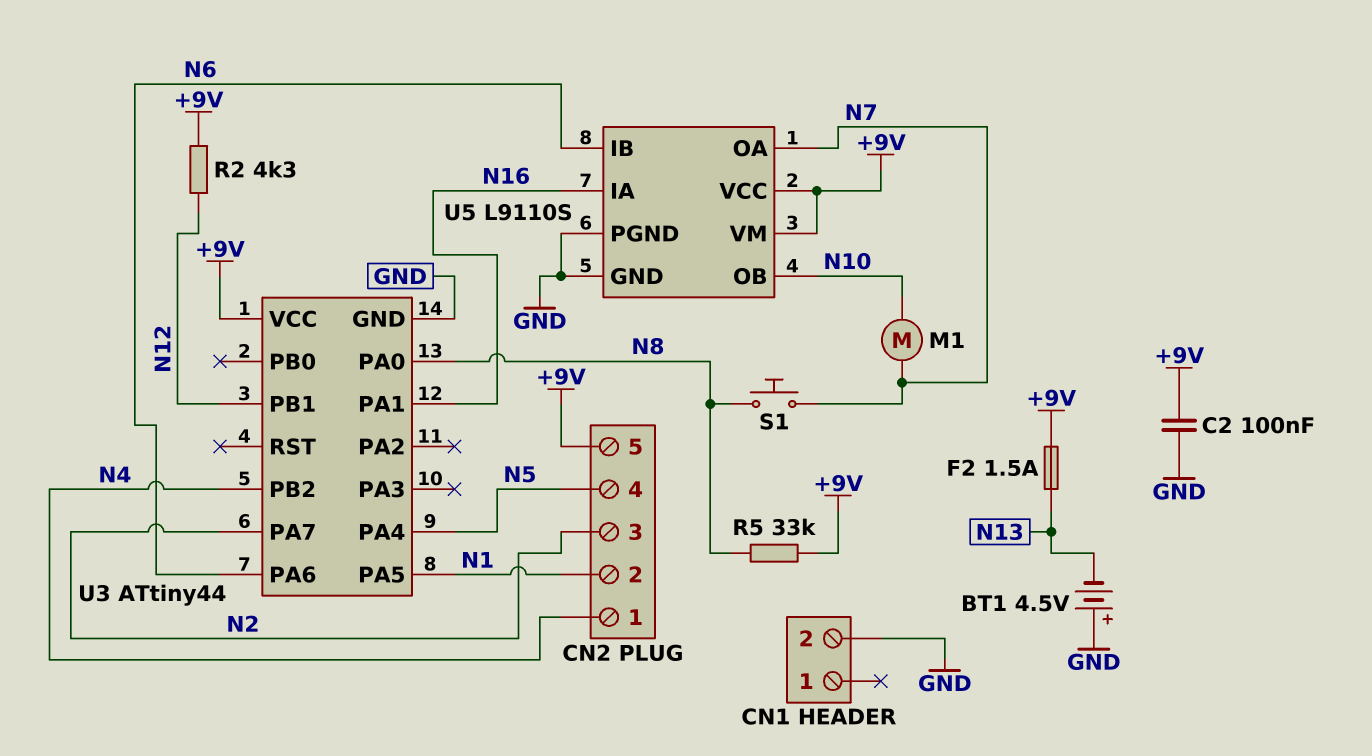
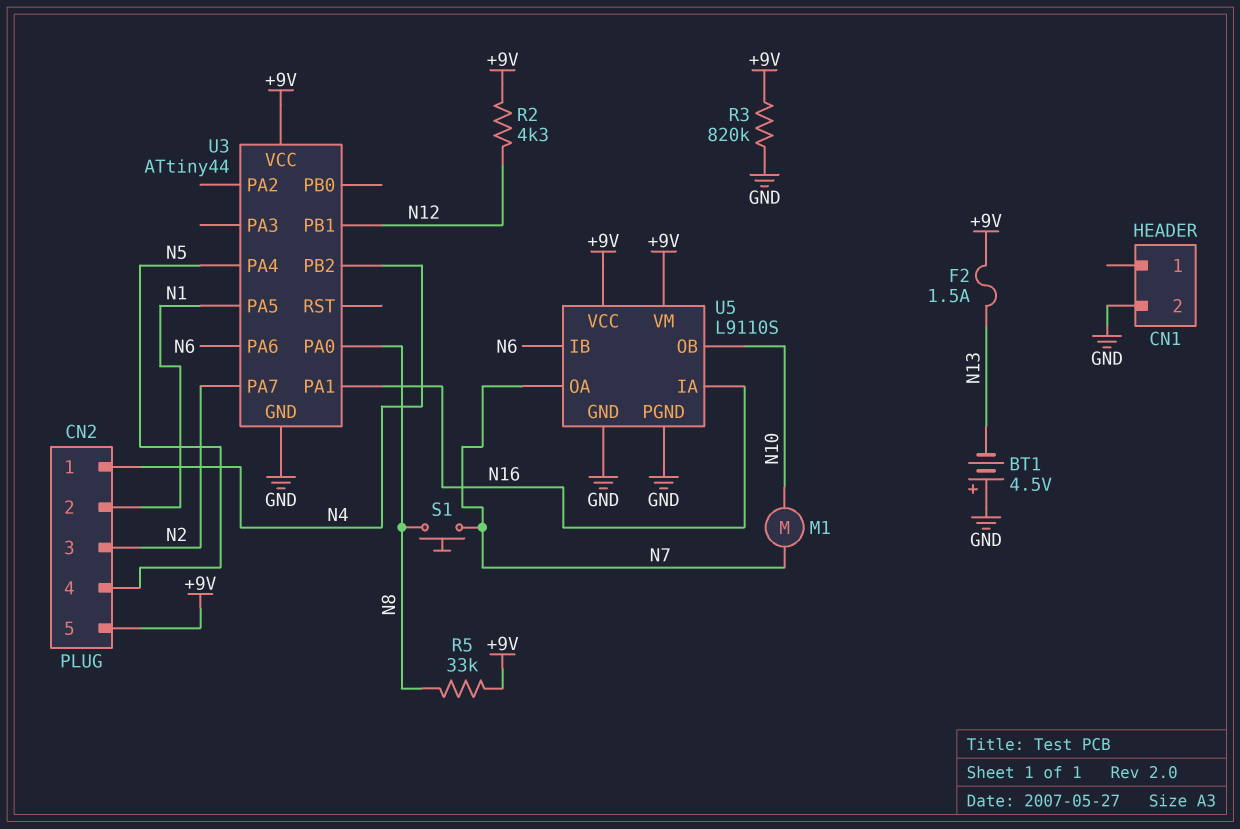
C2: 100nF (+9V, GND) -> none
R3: none -> 820k (+9V, GND)

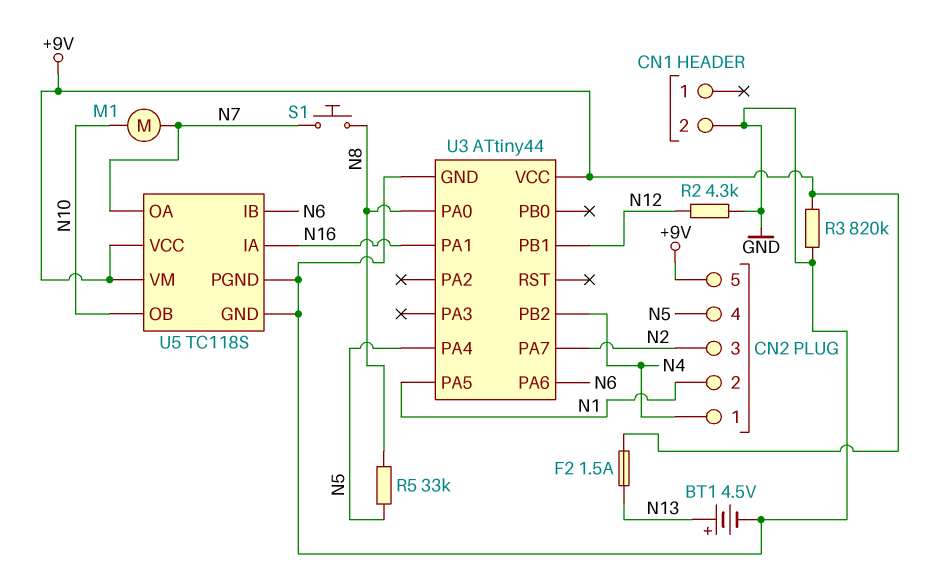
BT1: 4.5V (plus GND, minus N13) -> 4.5V (plus N13, minus GND)
R2: 4.3k (+9V, N12) -> 4.3k (GND, N12)
R5: 33k (+9V, N8) -> 33k (N5, N8)
U5: L9110S -> TC118S

